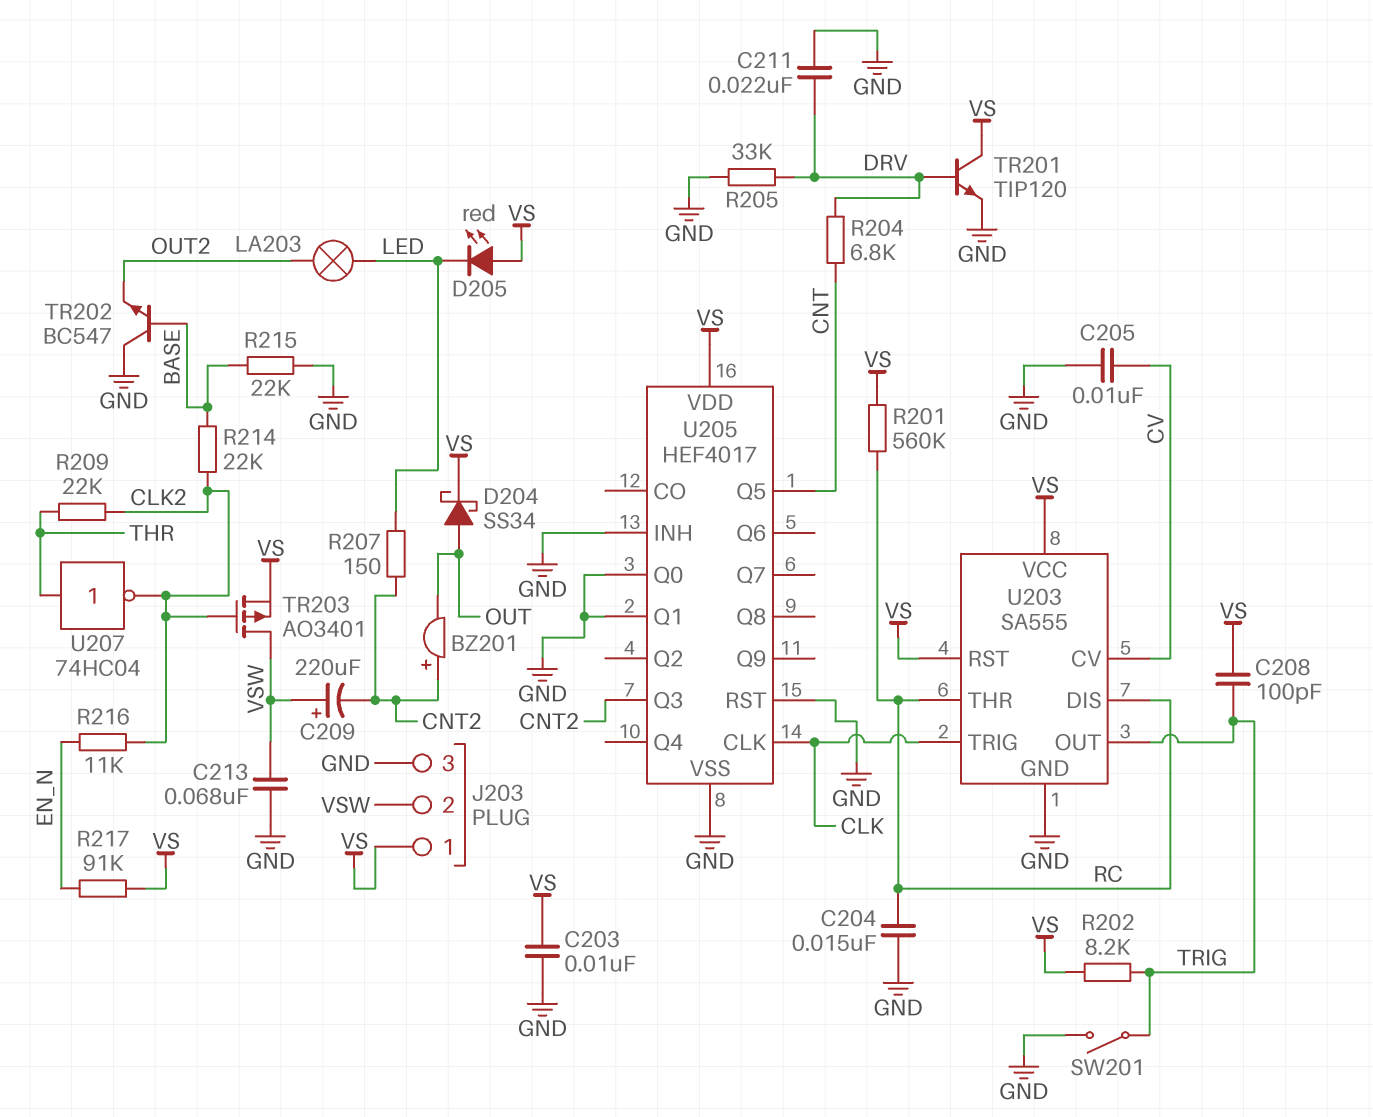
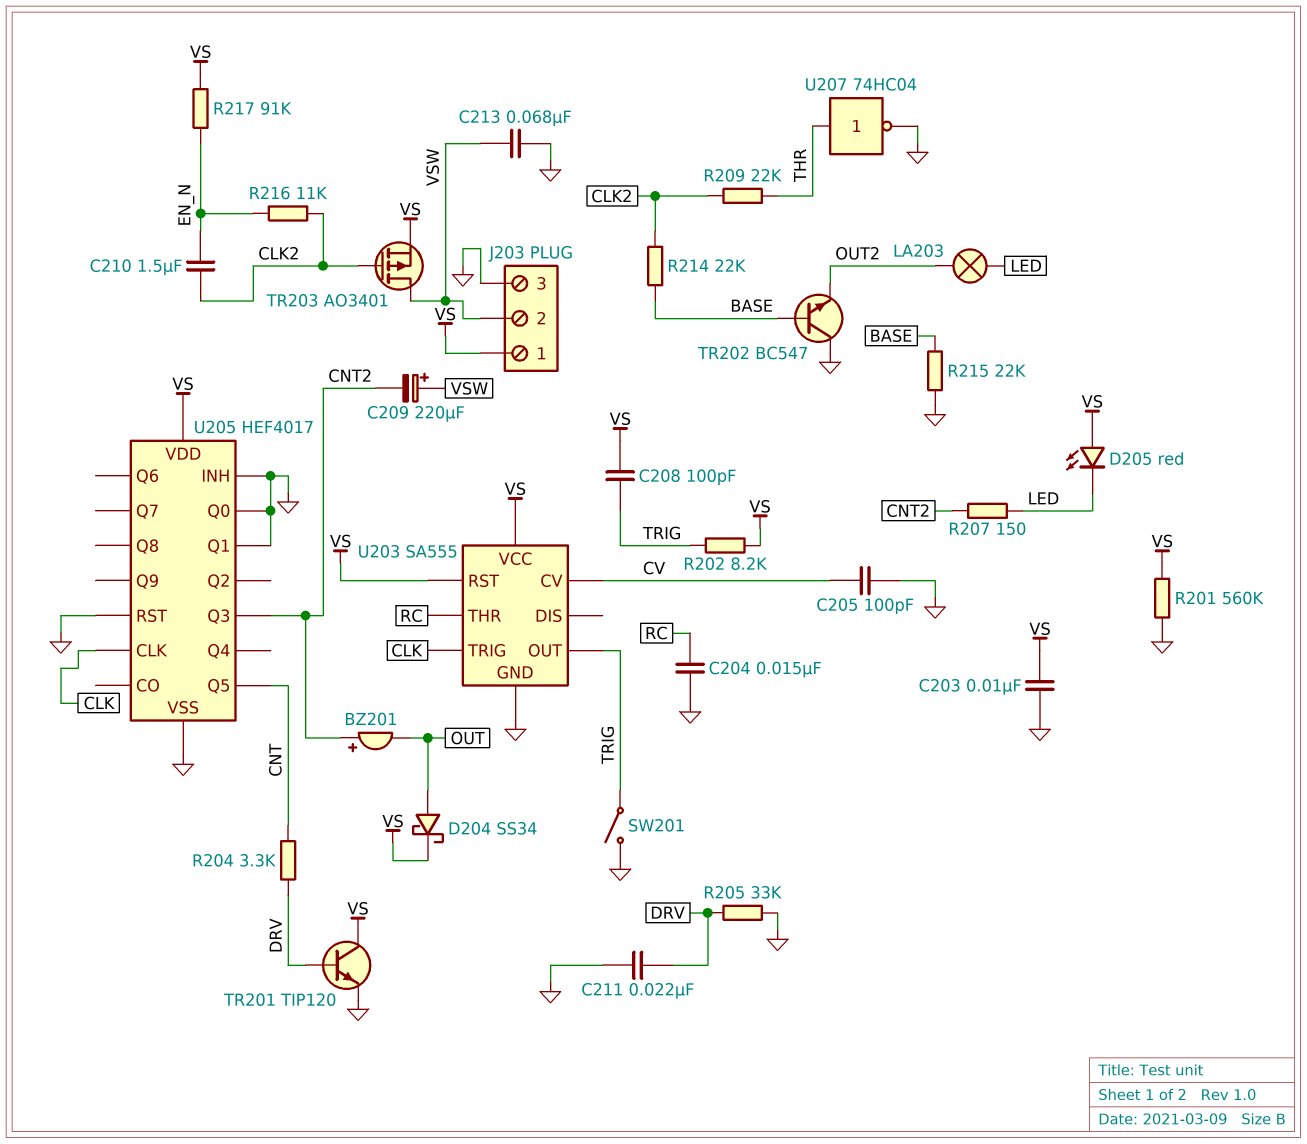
C205: 10nF (CV, GND) -> 100pF (CV, GND)
C210: none -> 1.5uF (CLK2, EN_N)
R201: 560k (RC, VS) -> 560k (GND, VS)
R204: 6.8k (CNT, DRV) -> 3.3k (CNT, DRV)
U203 pin DIS: RC -> none
U207: NOT 74HC04 (in THR, out CLK2) -> NOT 74HC04 (in THR, out GND)

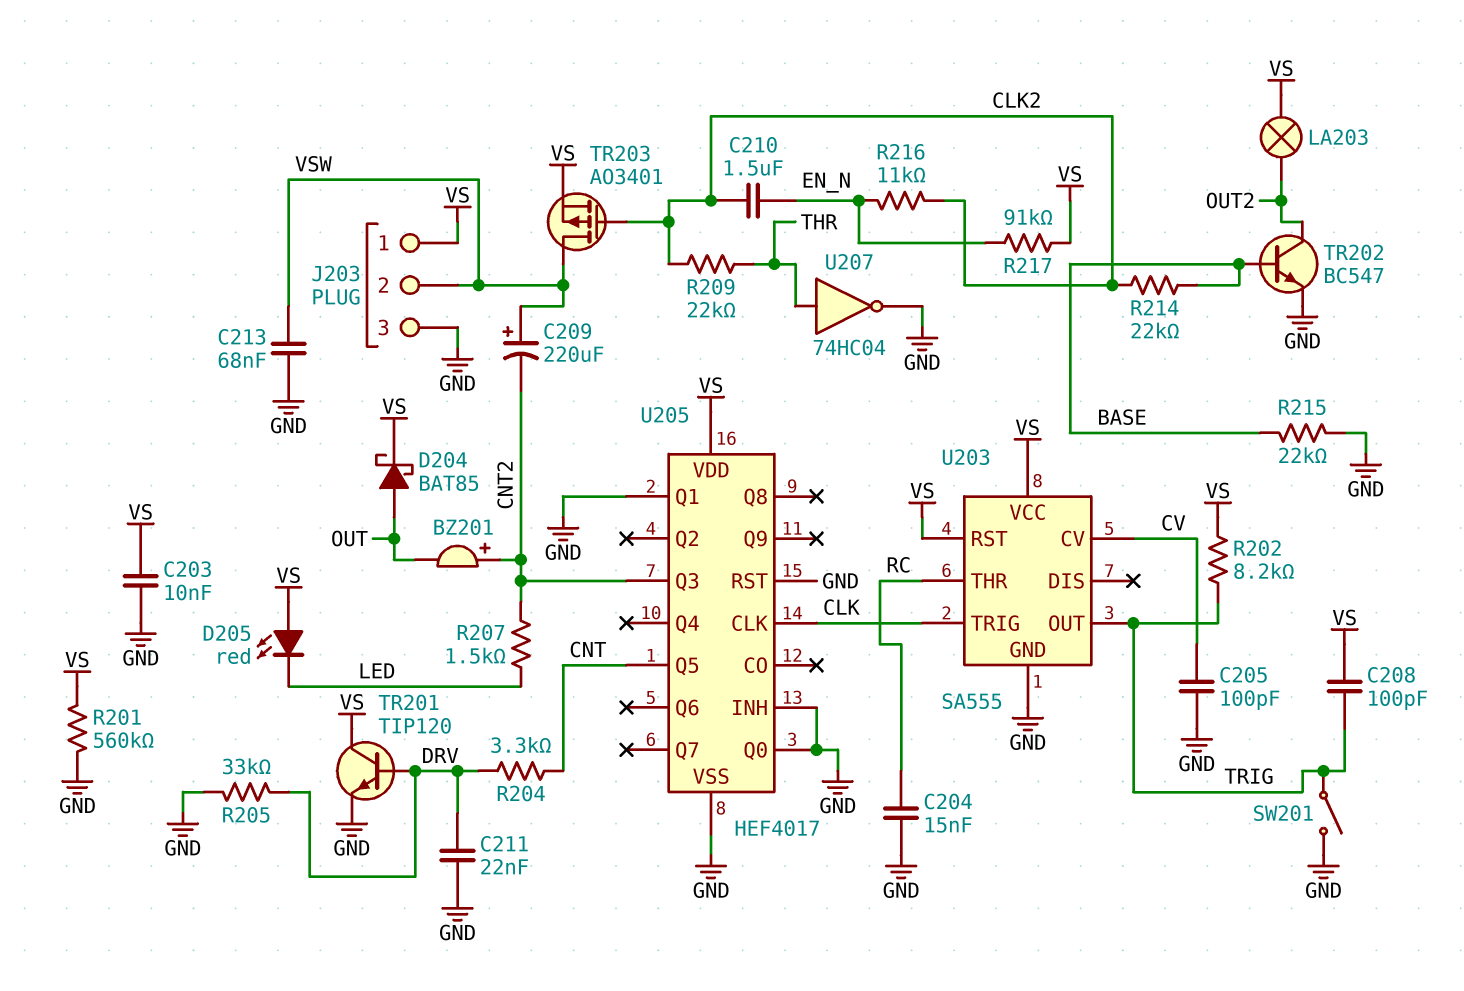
D204: schottky SS34 (A OUT, K VS) -> schottky BAT85 (A OUT, K VS)
LA203: lamp (LED, OUT2) -> lamp (OUT2, VS)
R207: 150 (CNT2, LED) -> 1.5k (CNT2, LED)
TR202: NPN BC547 (B BASE, C GND, E OUT2) -> NPN BC547 (B BASE, C OUT2, E GND)

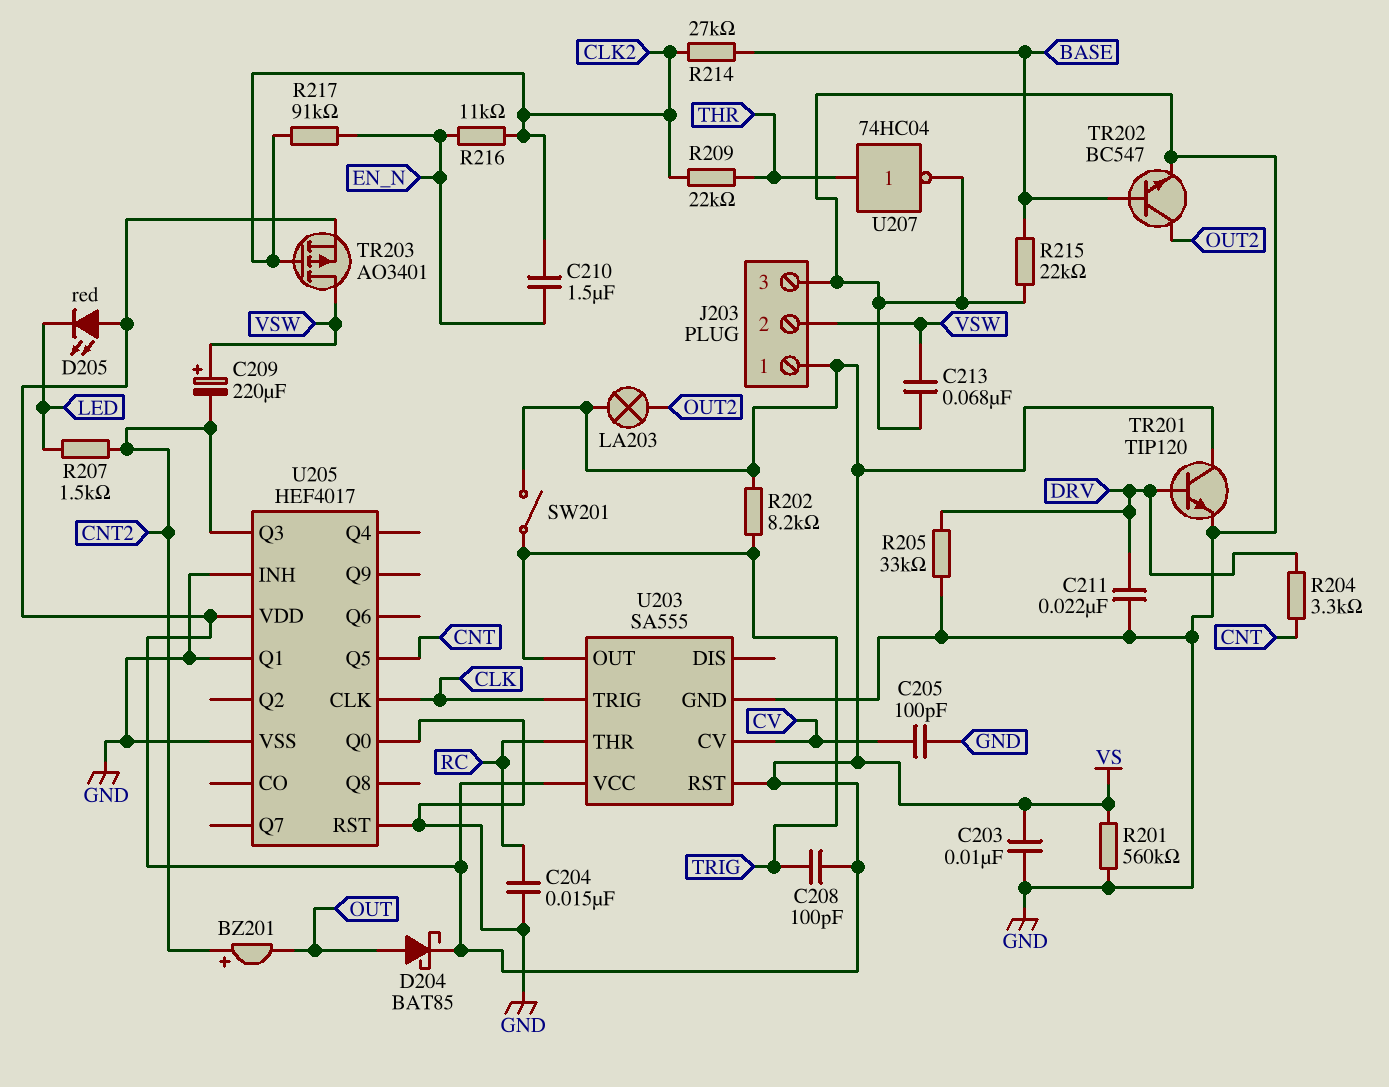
R214: 22k (BASE, CLK2) -> 27k (BASE, CLK2)
R217: 91k (EN_N, VS) -> 91k (CLK2, EN_N)
SW201: switch (GND, TRIG) -> switch (TRIG, VS)

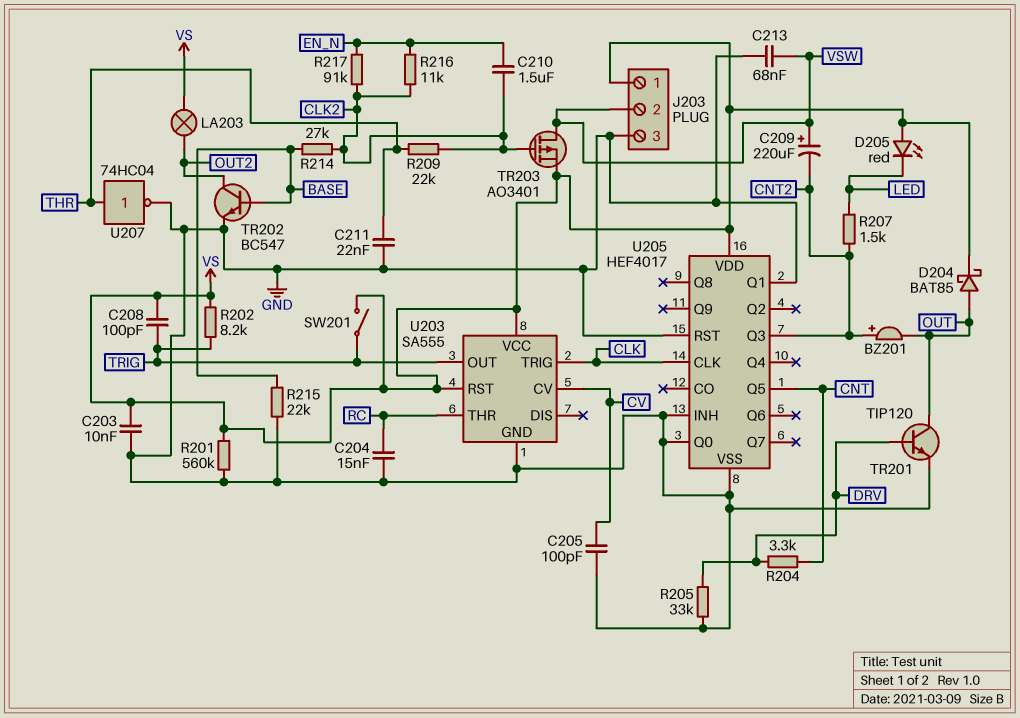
C211: 22nF (DRV, GND) -> 22nF (GND, THR)
TR201: NPN TIP120 (B DRV, C VS, E GND) -> NPN TIP120 (B DRV, C OUT, E GND)

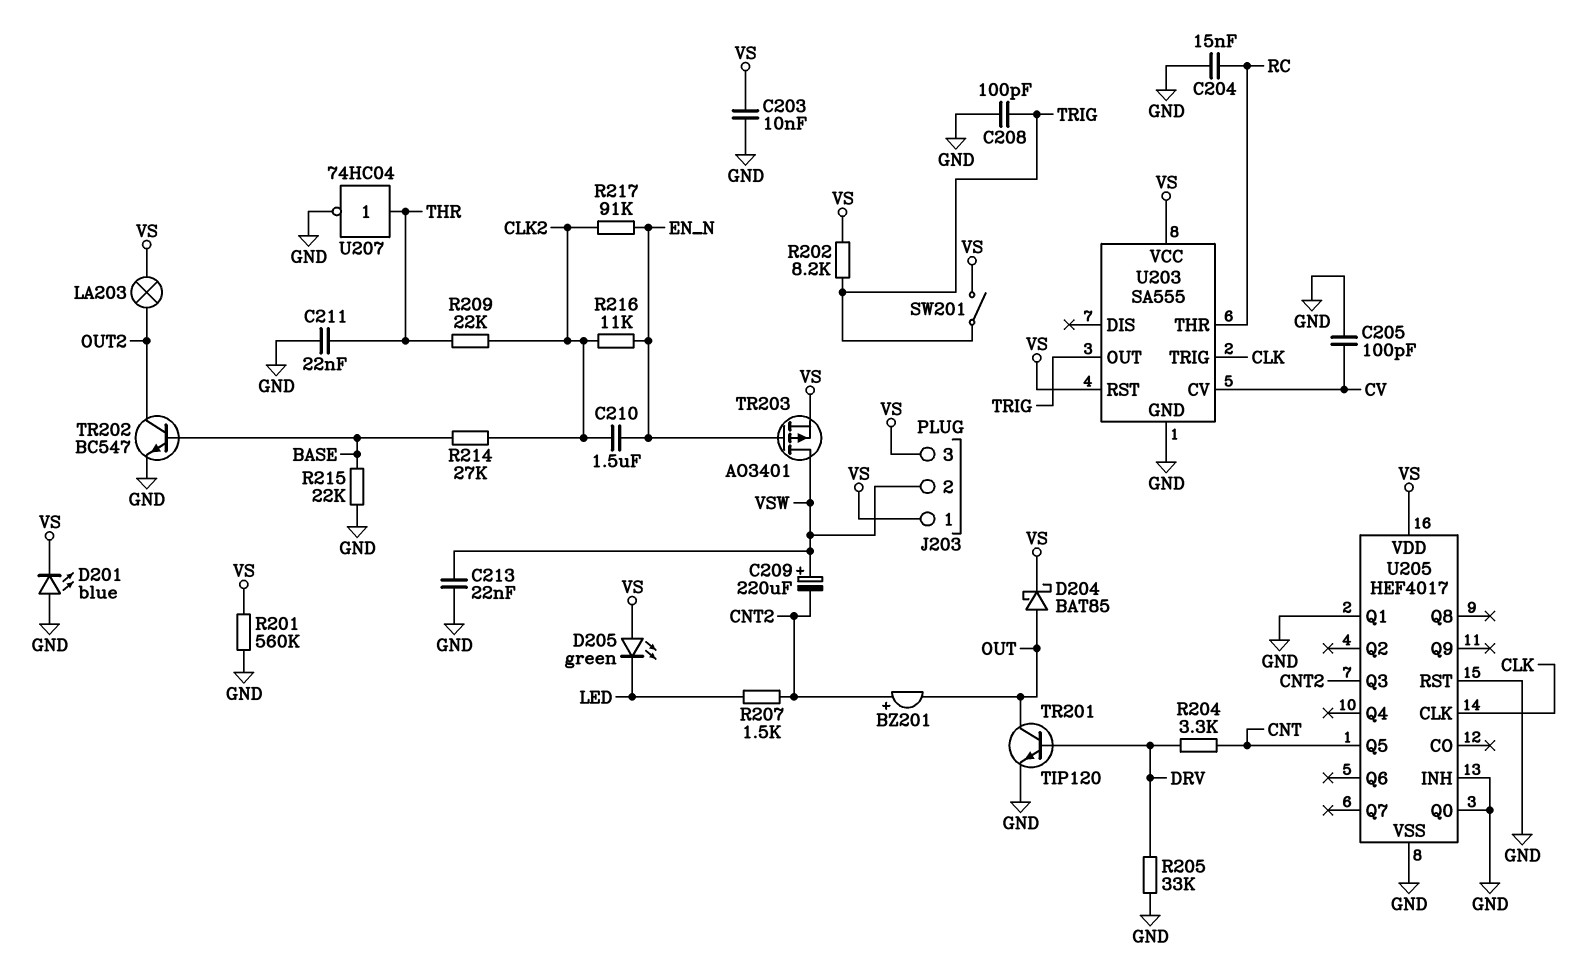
C208: 100pF (TRIG, VS) -> 100pF (GND, TRIG)
C213: 68nF (GND, VSW) -> 22nF (GND, VSW)
D201: none -> LED blue (A GND, K VS)
D205: LED red (A VS, K LED) -> LED green (A VS, K LED)
J203 pin 3: GND -> VS
TR203: PMOS AO3401 (G CLK2, D VSW, S VS) -> PMOS AO3401 (G EN_N, D VSW, S VS)

